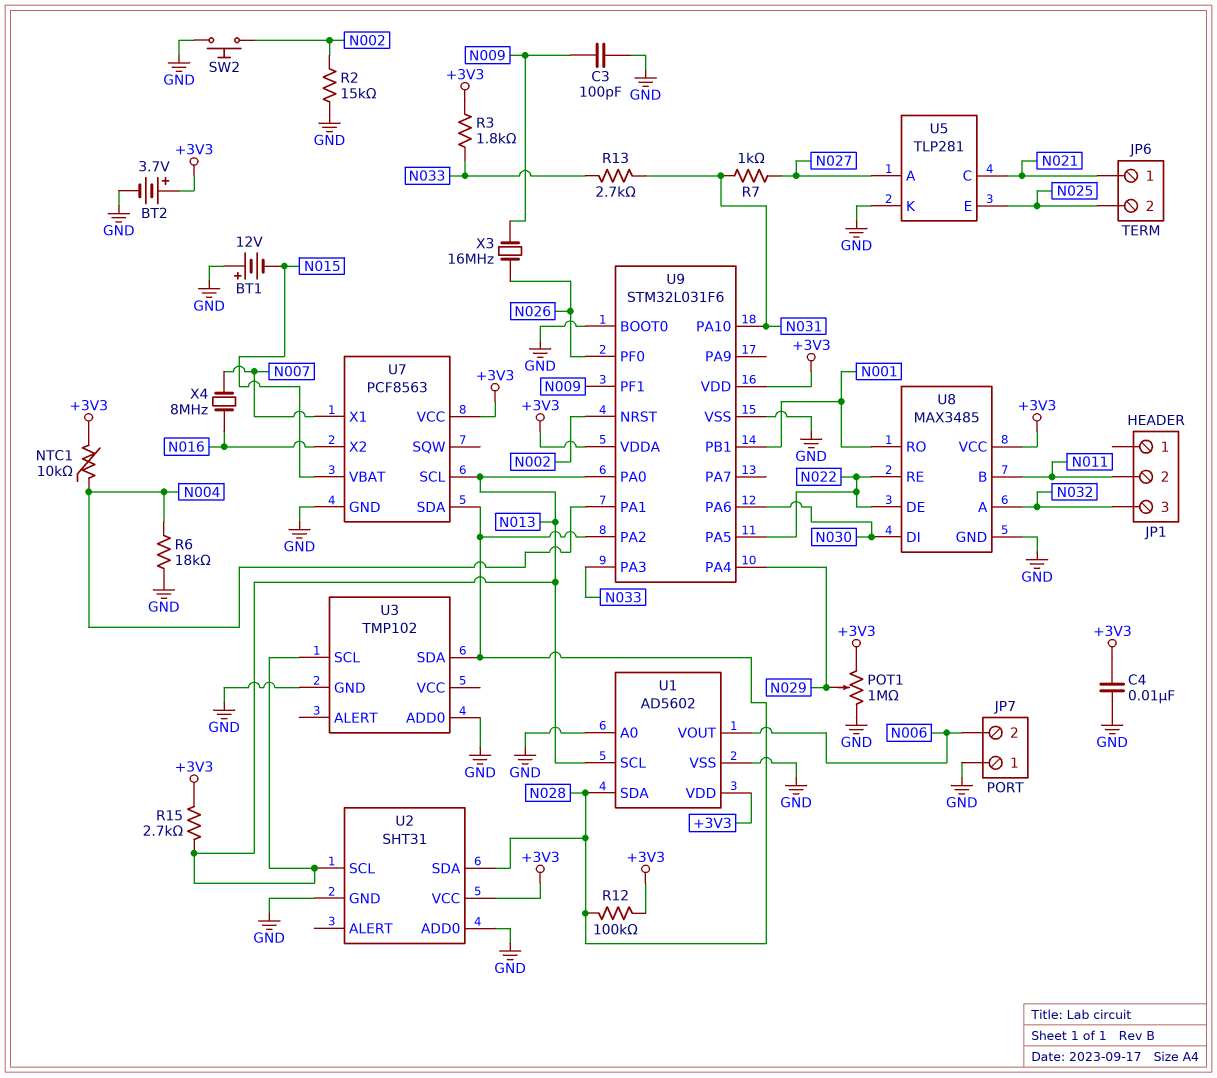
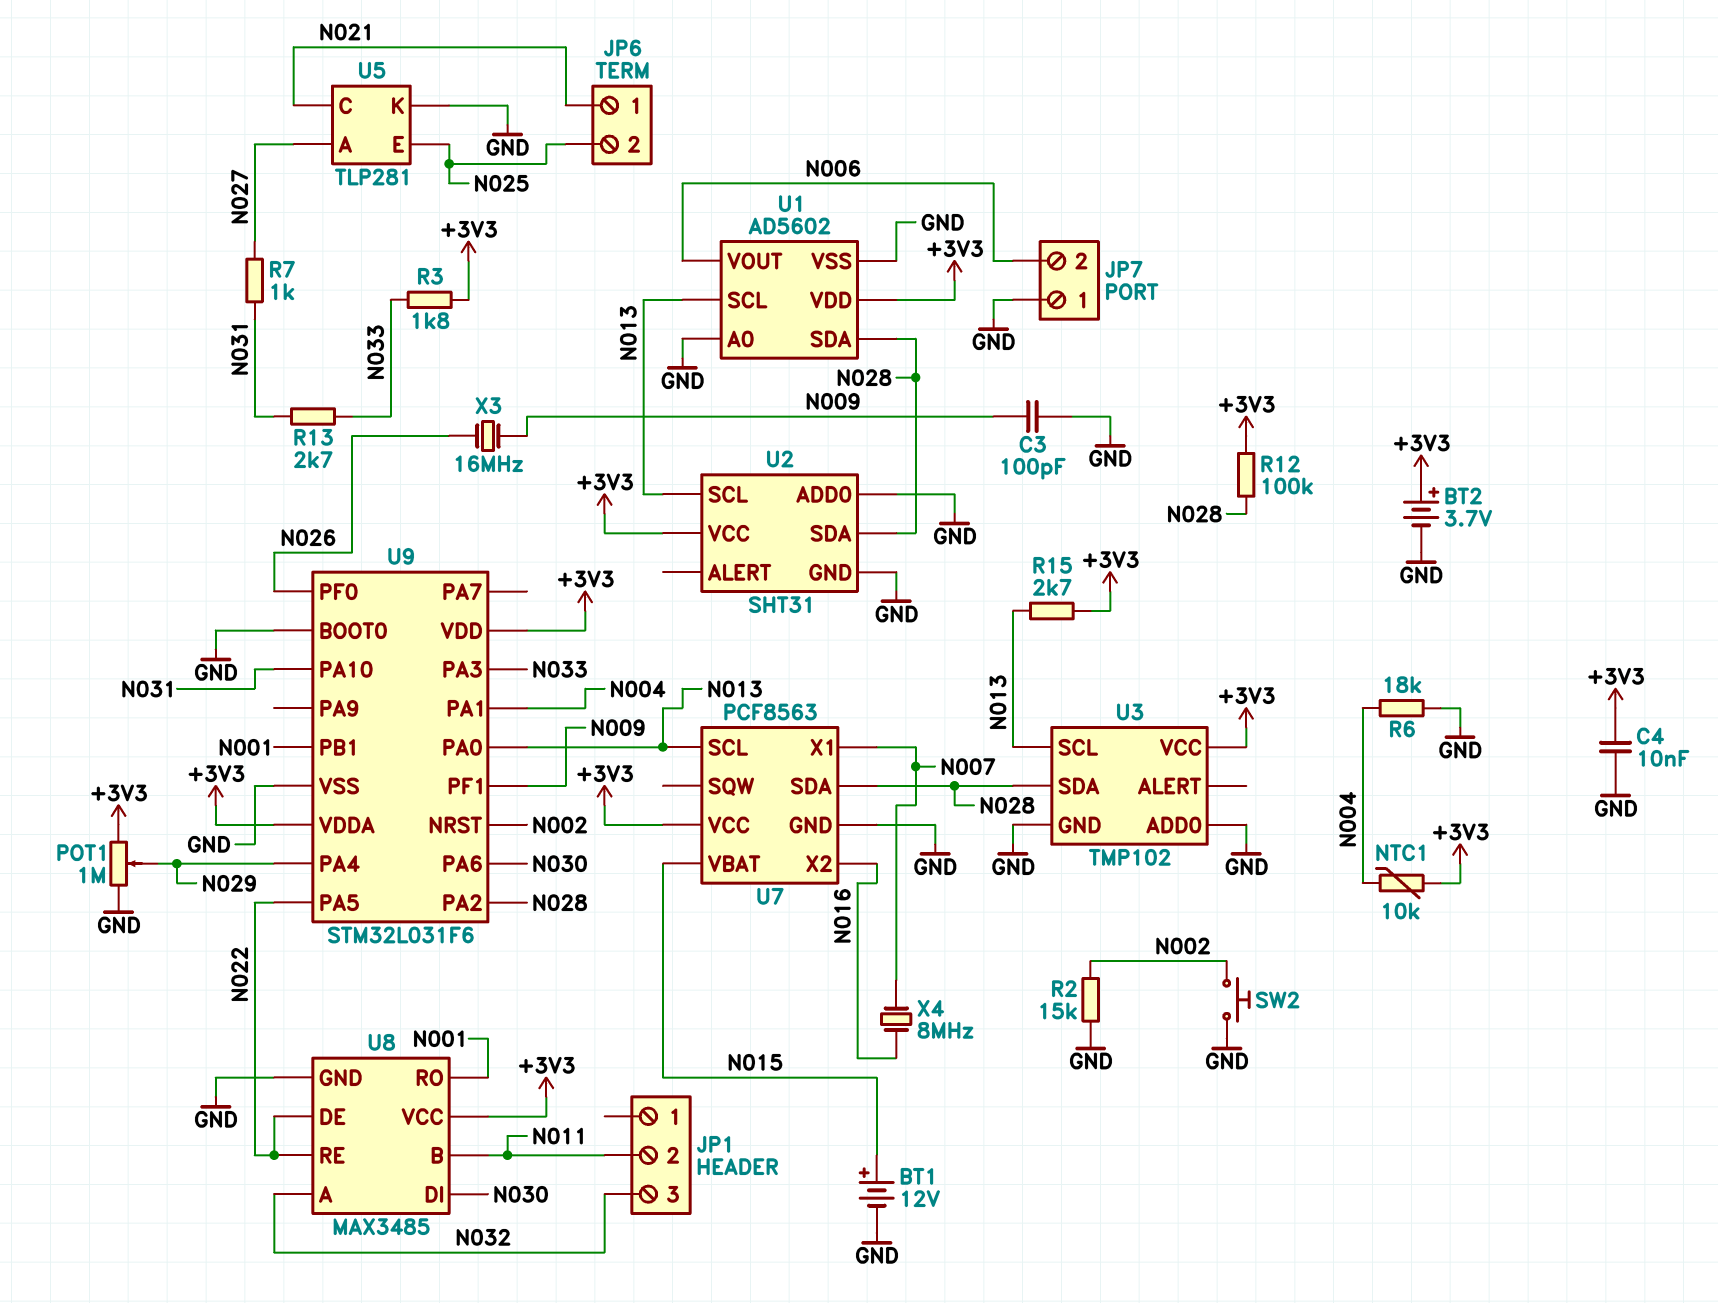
BT1: 12V (plus GND, minus N015) -> 12V (plus N015, minus GND)
U3 pin VCC: none -> +3V3

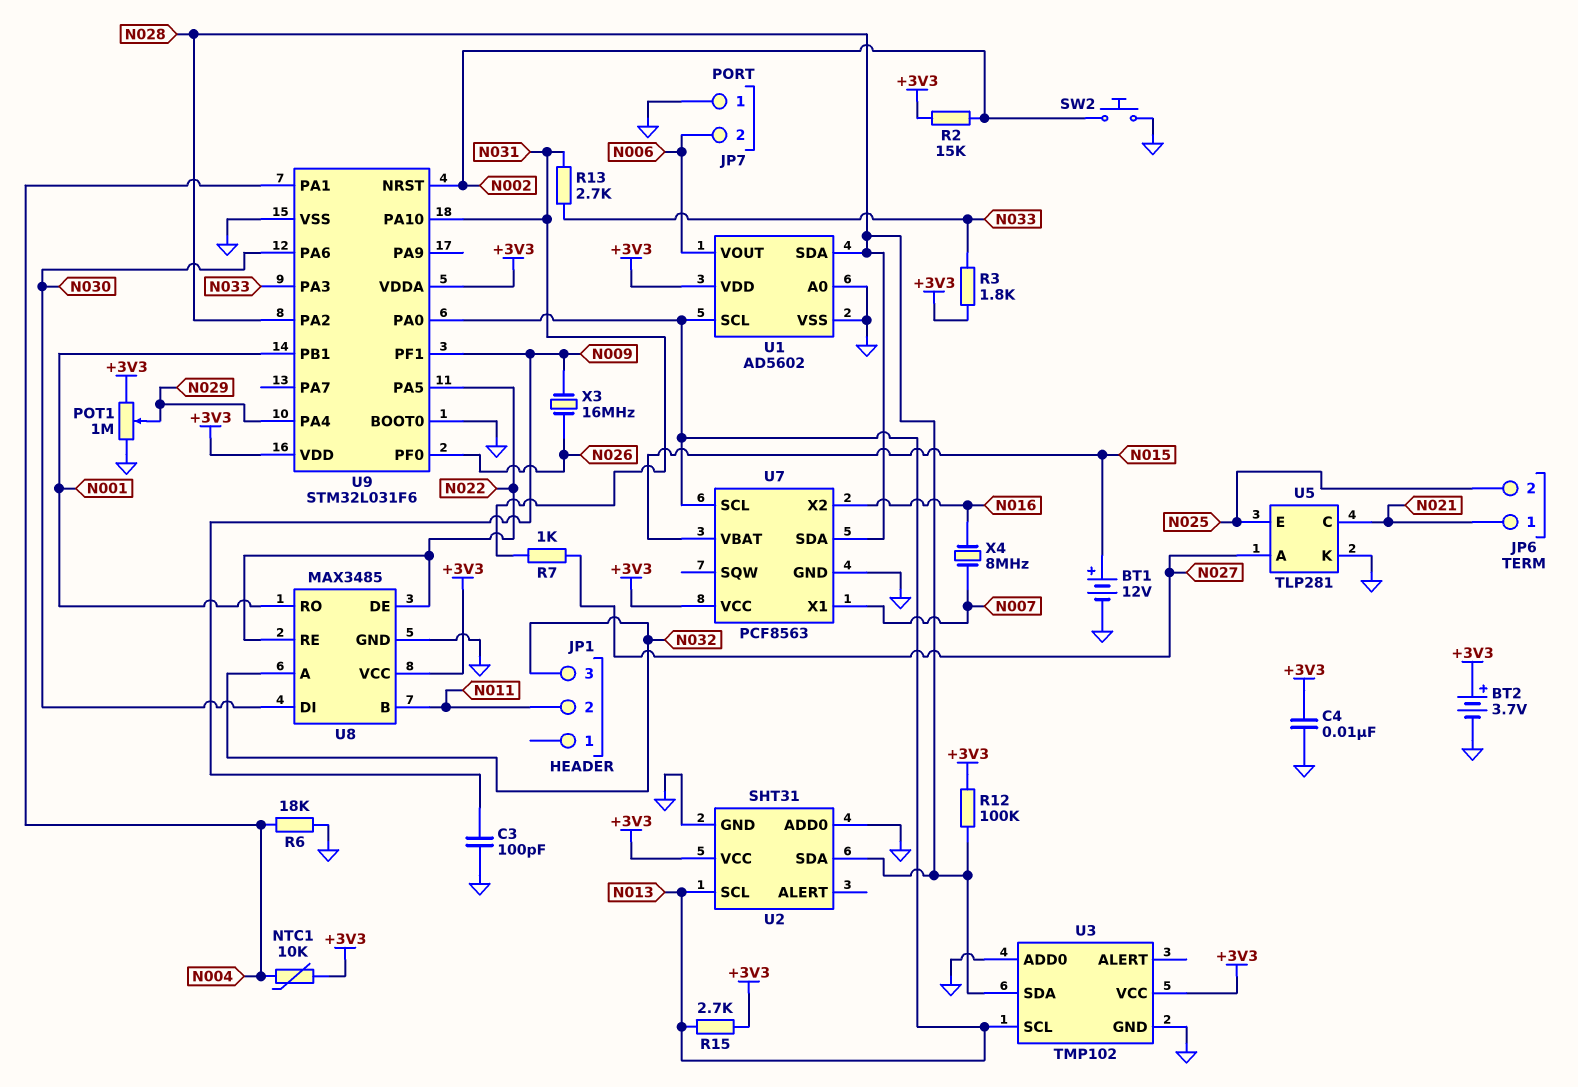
R2: 15k (GND, N002) -> 15k (+3V3, N002)

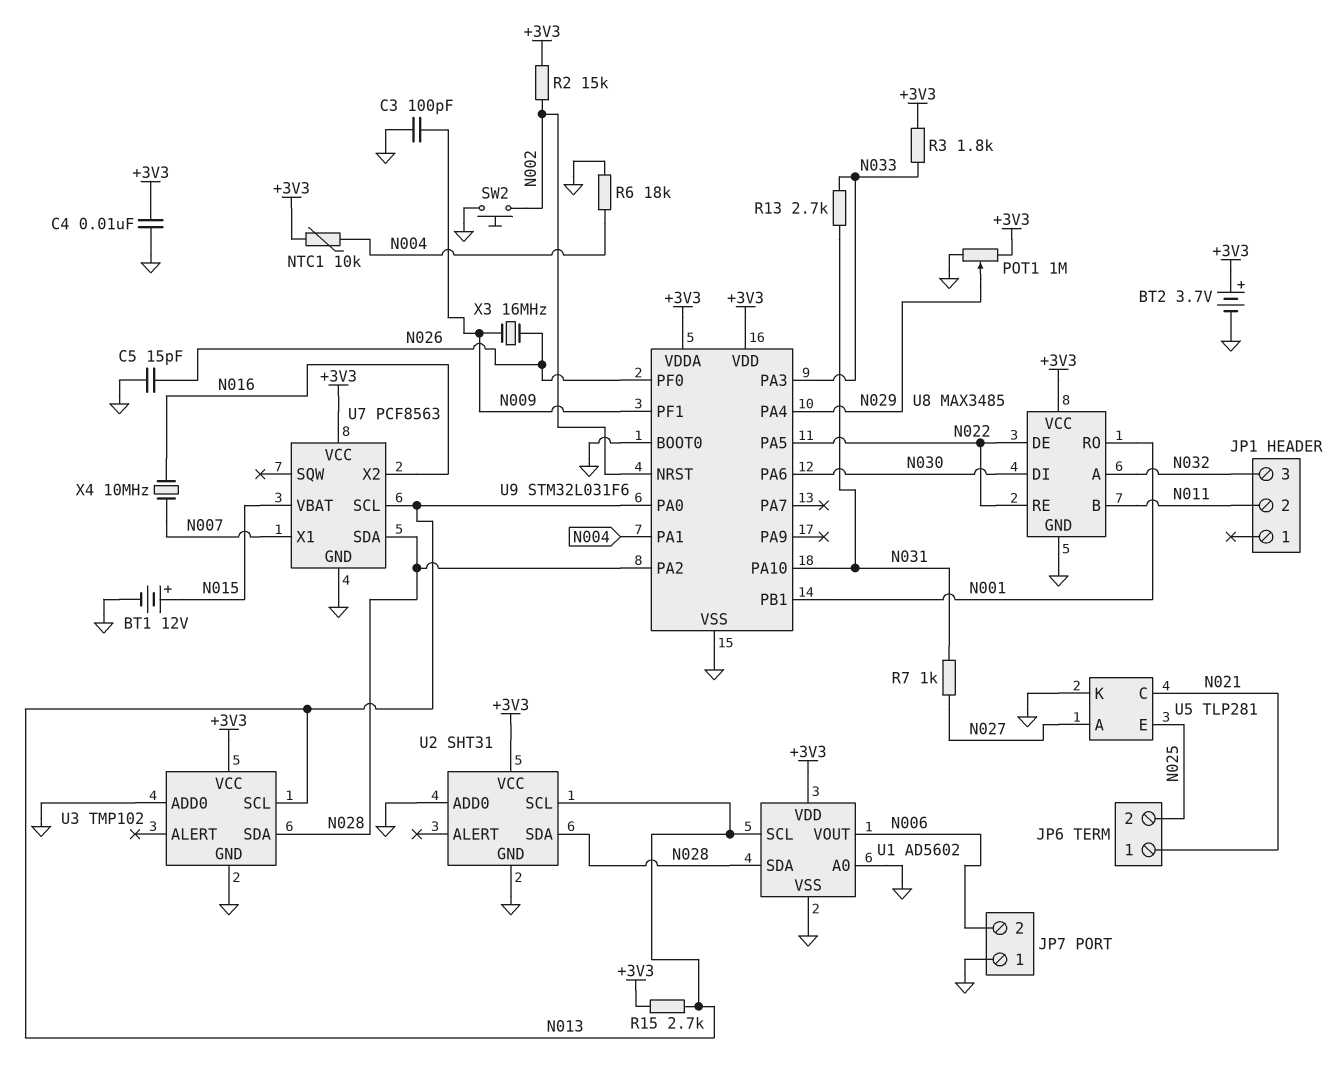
C5: none -> 15pF (GND, N026)
R12: 100k (+3V3, N028) -> none
X4: 8MHz (N007, N016) -> 10MHz (N007, N016)

